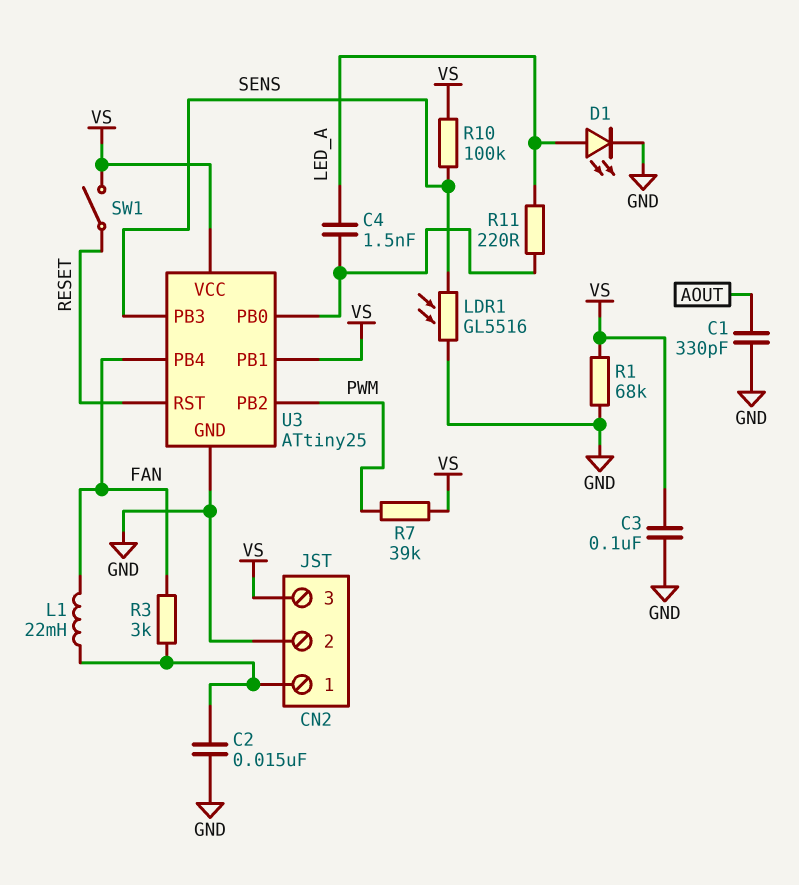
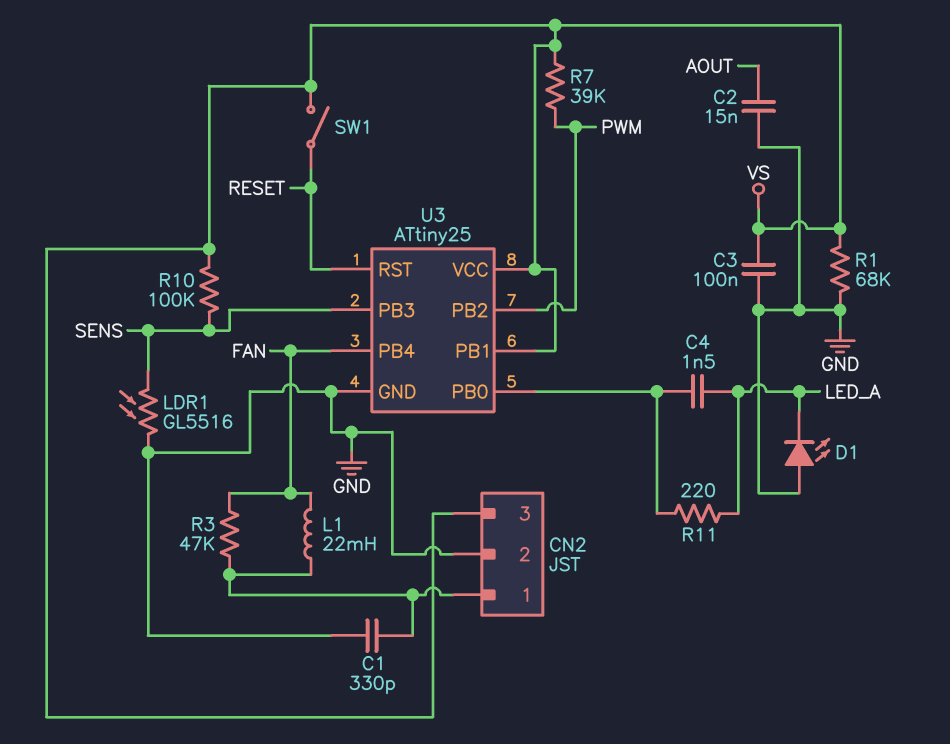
C1: 330pF (AOUT, GND) -> 330pF (CN2/1, GND)
C2: 15nF (CN2/1, GND) -> 15nF (AOUT, GND)
D1: LED (A LED_A, K GND) -> LED (A GND, K LED_A)
R3: 3k (CN2/1, FAN) -> 47k (CN2/1, FAN)

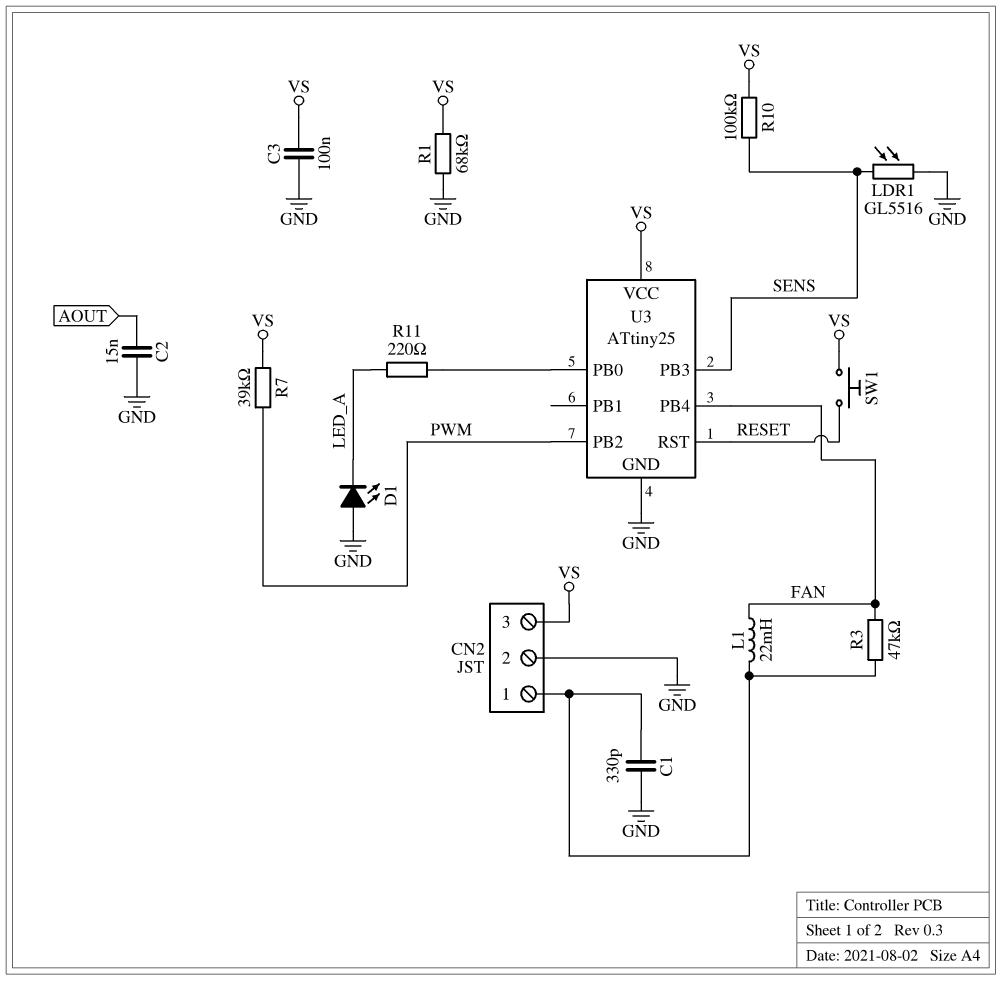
C4: 1.5nF (LED_A, U3/PB0) -> none
SW1: switch (RESET, VS) -> button (RESET, VS)
U3 pin PB1: VS -> none

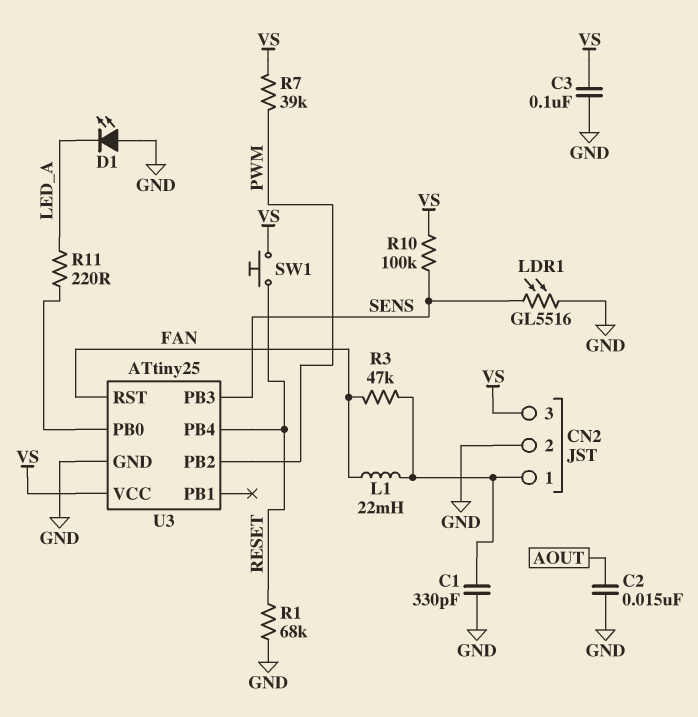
R1: 68k (GND, VS) -> 68k (GND, RESET)
U3 pin PB4: FAN -> RESET
U3 pin RST: RESET -> FAN

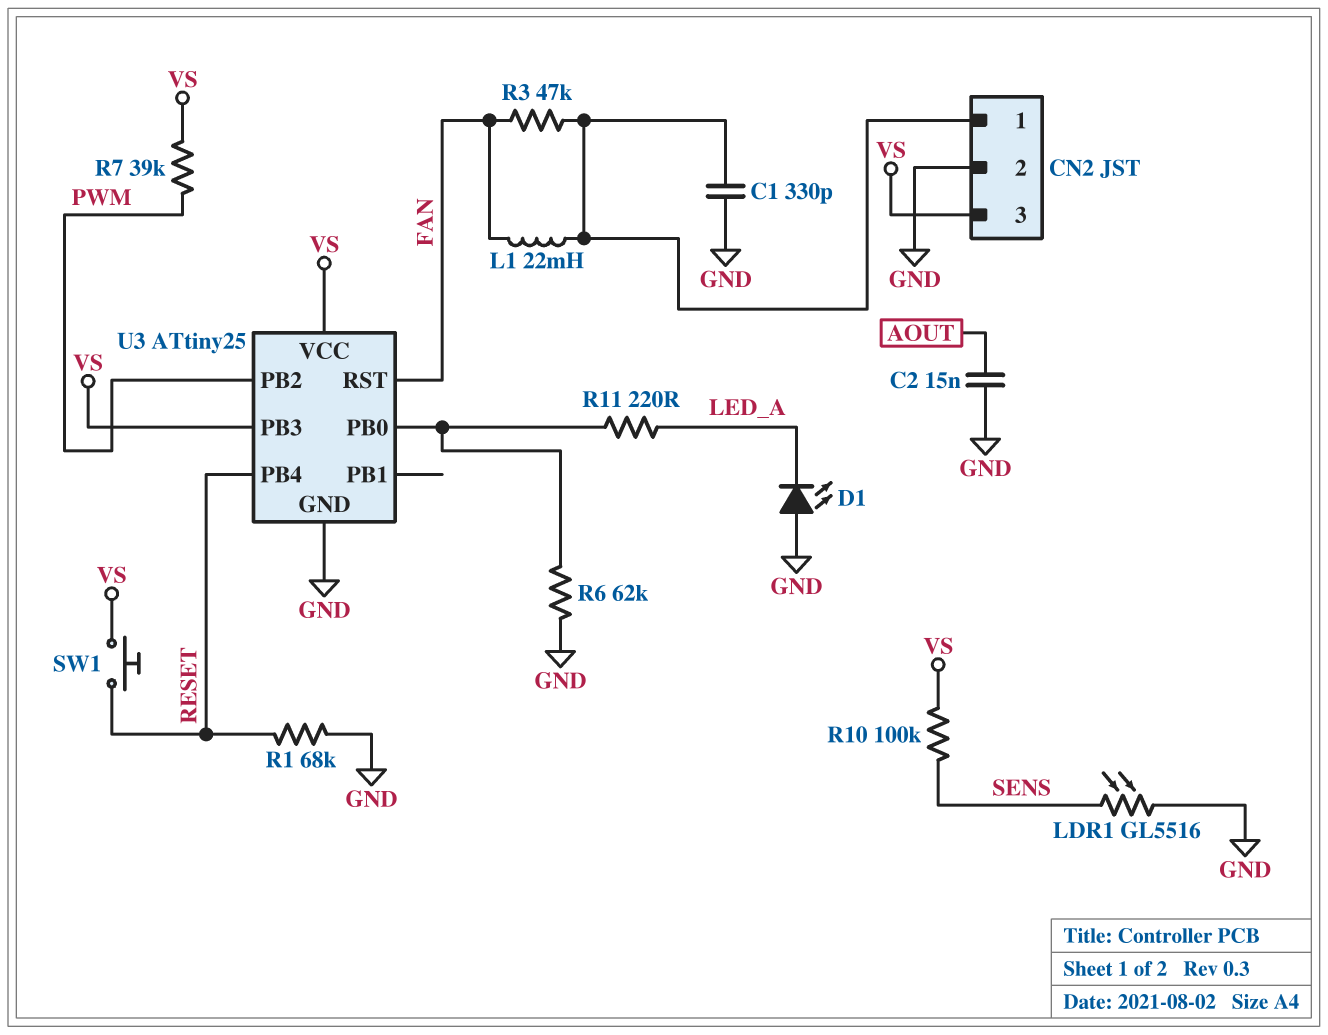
C3: 100nF (GND, VS) -> none
R6: none -> 62k (GND, U3/PB0)
U3 pin PB3: SENS -> VS

